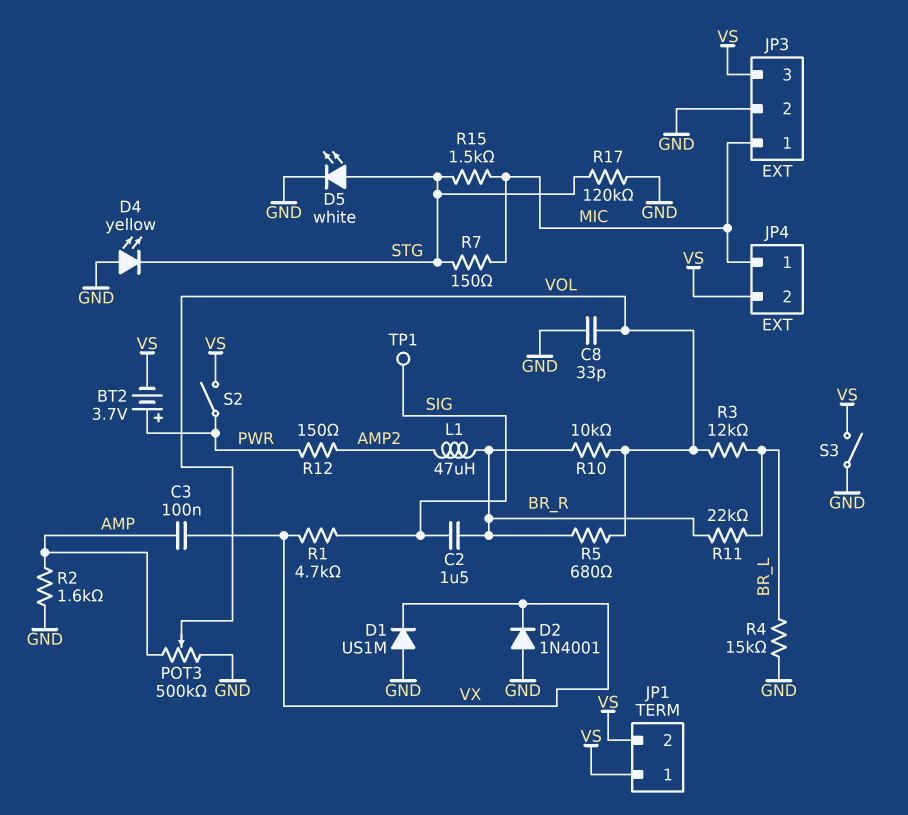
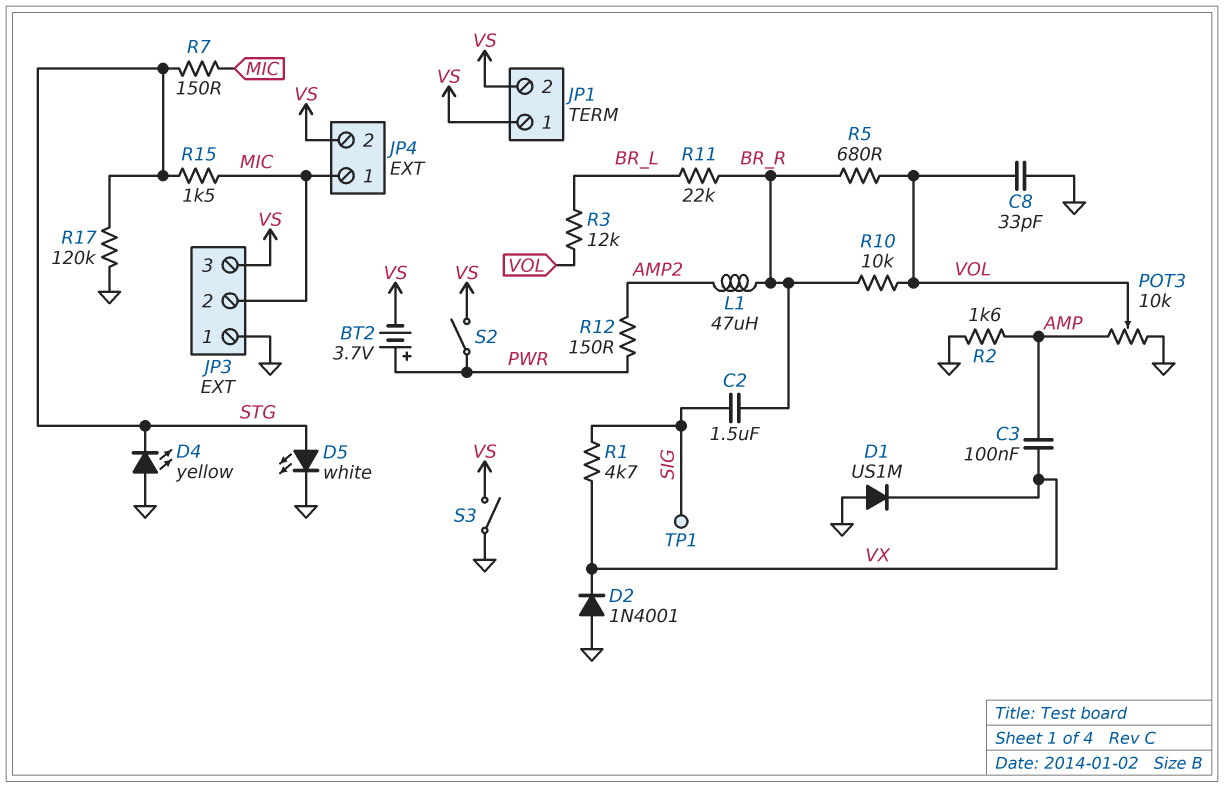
JP3 pin 1: MIC -> GND
JP3 pin 2: GND -> MIC
POT3: 500k (AMP, GND, wiper VOL) -> 10k (AMP, GND, wiper VOL)
R4: 15k (BR_L, GND) -> none

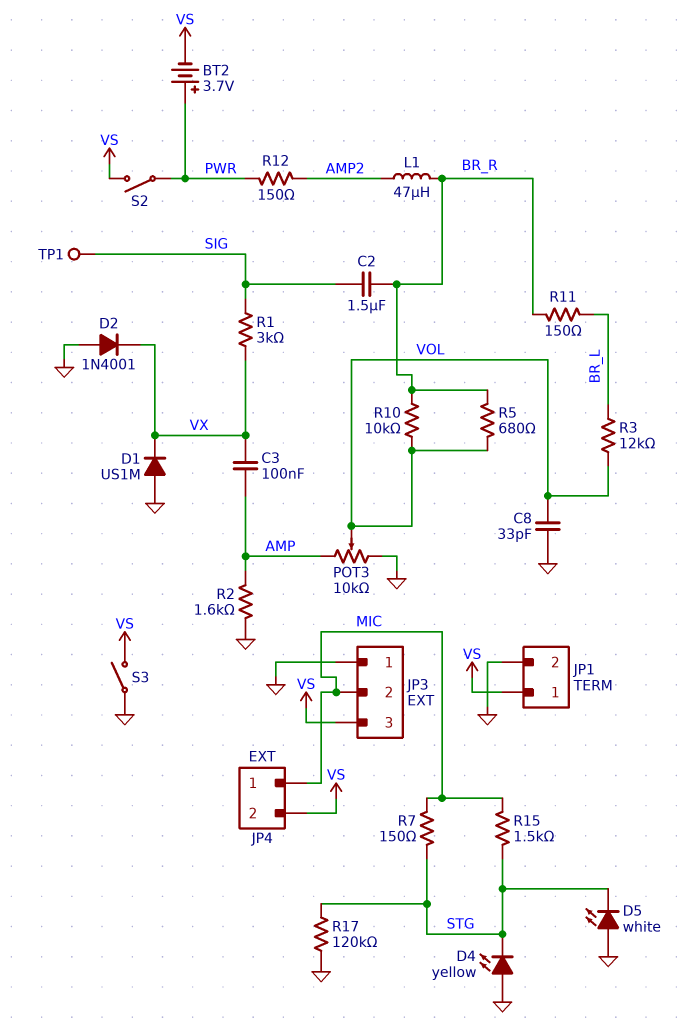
D5: LED white (A STG, K GND) -> LED white (A GND, K STG)
JP1 pin 2: VS -> GND
R1: 4.7k (SIG, VX) -> 3k (SIG, VX)
R11: 22k (BR_L, BR_R) -> 150 (BR_L, BR_R)

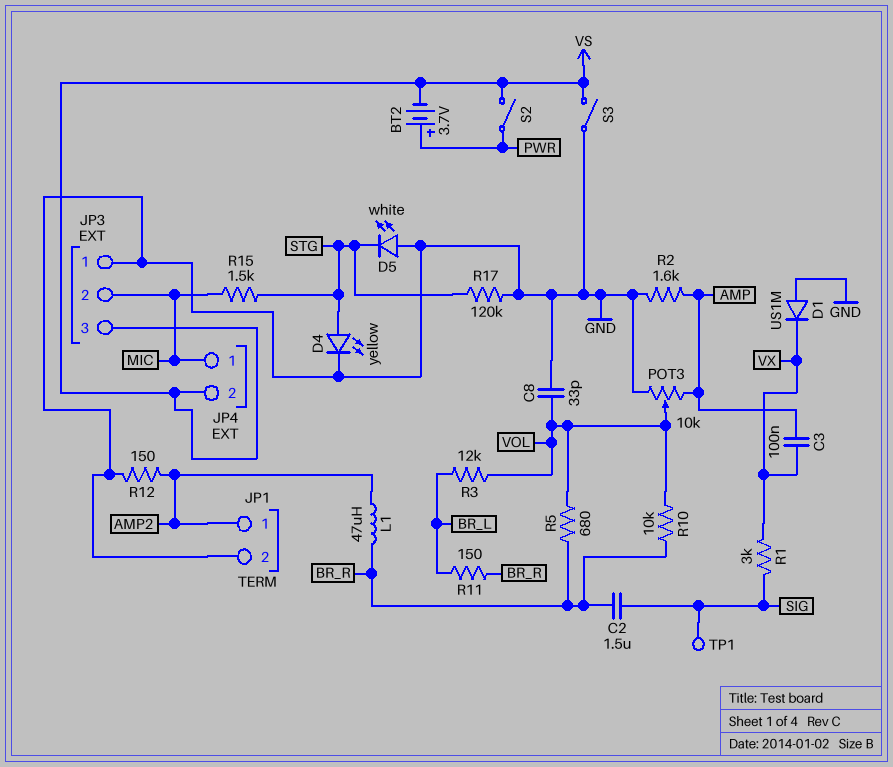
D2: diode 1N4001 (A GND, K VX) -> none
D4: LED yellow (A GND, K STG) -> LED yellow (A STG, K GND)
JP1 pin 1: VS -> AMP2
R7: 150 (MIC, STG) -> none
R12: 150 (AMP2, PWR) -> 150 (AMP2, GND)

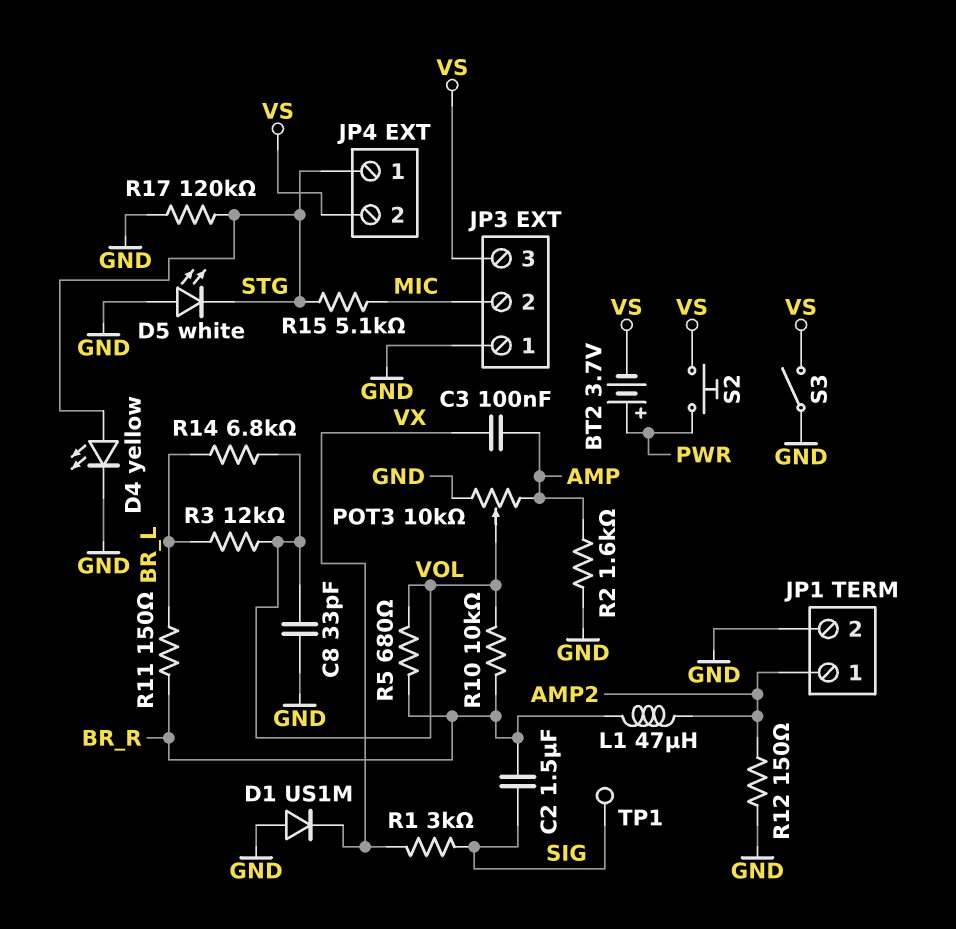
JP4 pin 1: MIC -> STG
R14: none -> 6.8k (BR_L, VOL)
R15: 1.5k (MIC, STG) -> 5.1k (MIC, STG)
S2: switch (PWR, VS) -> button (PWR, VS)

